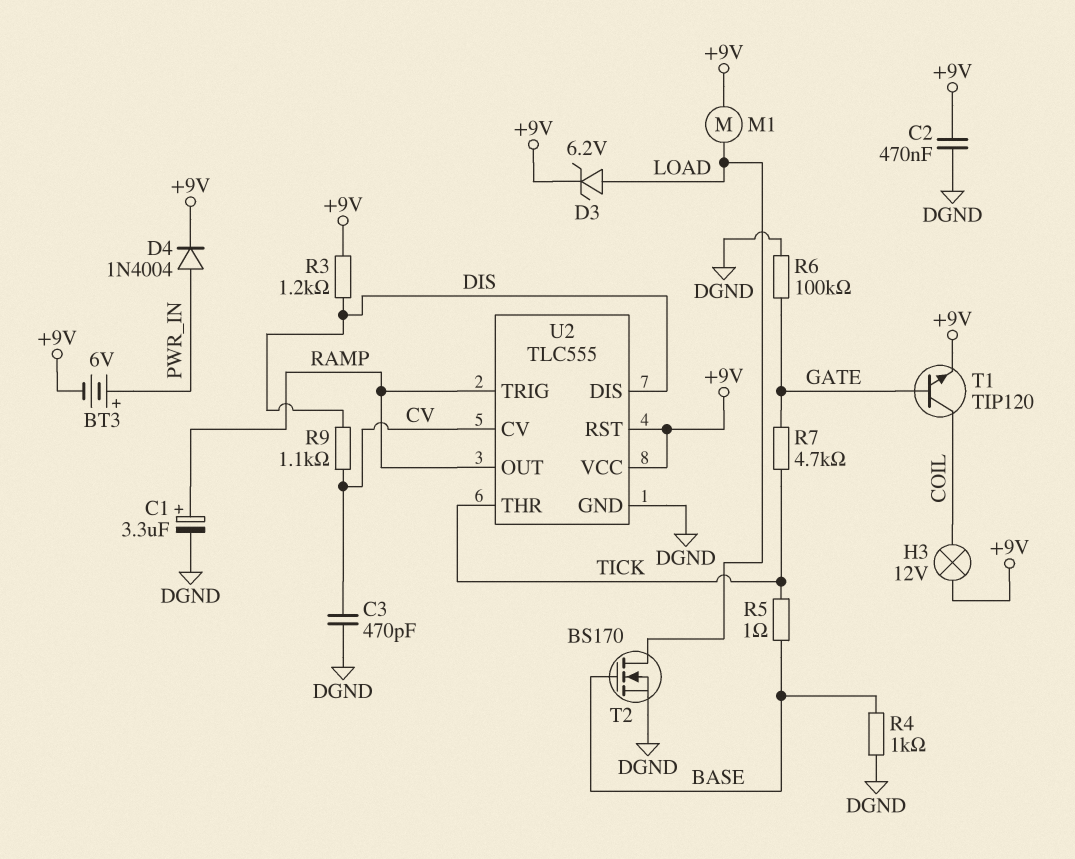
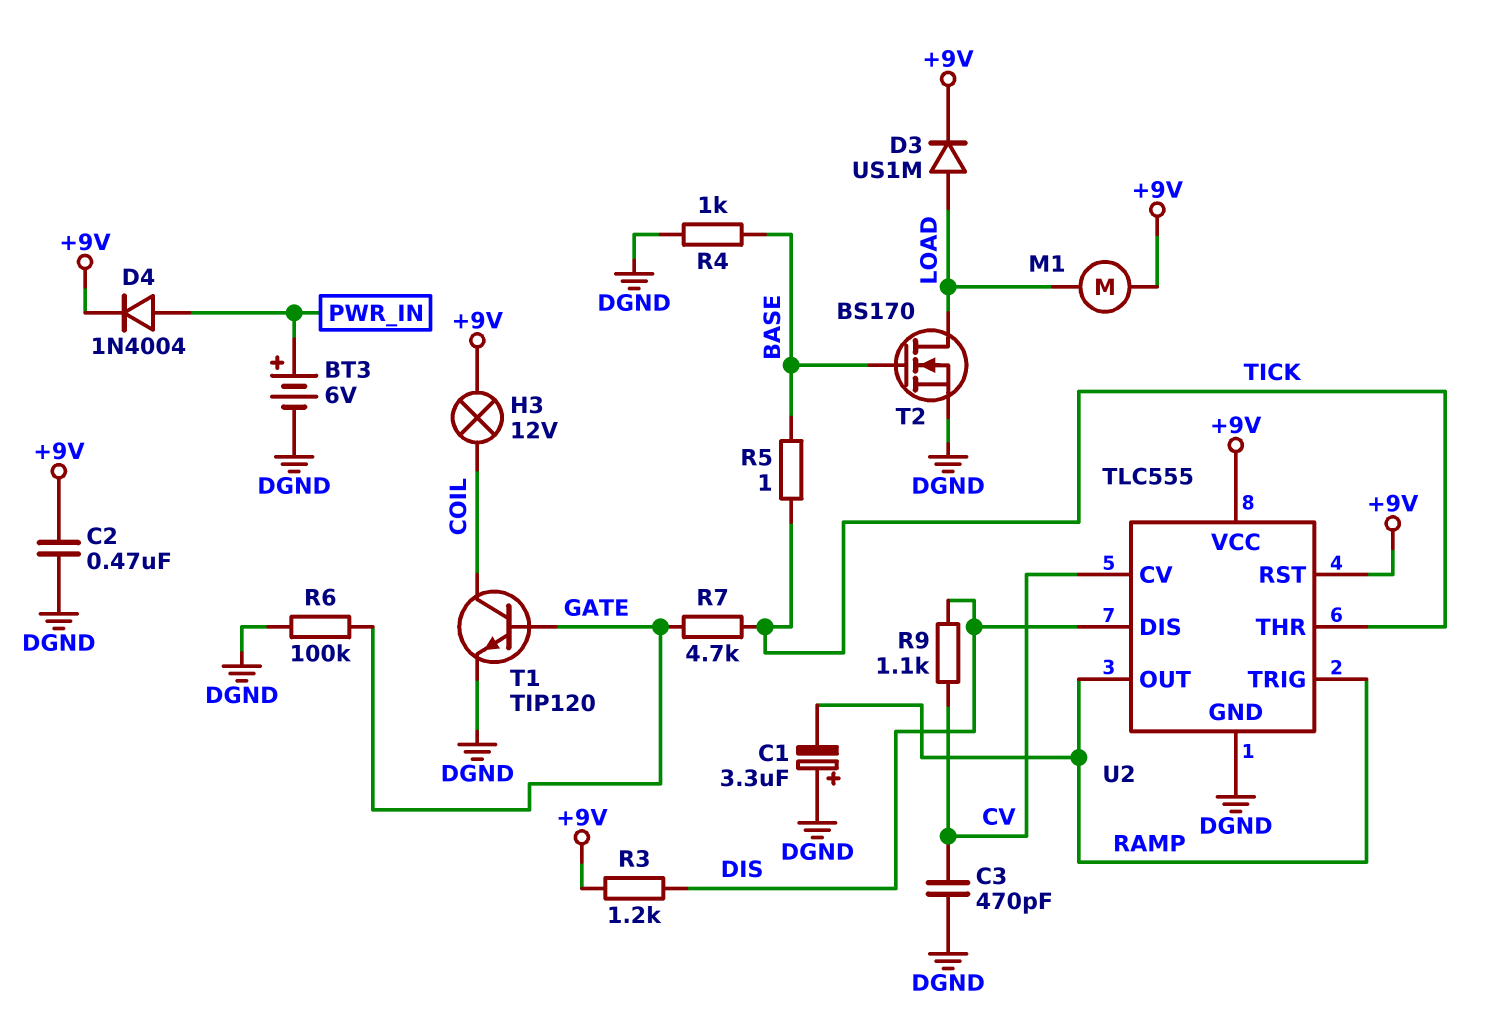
BT3: 6V (plus PWR_IN, minus +9V) -> 6V (plus PWR_IN, minus DGND)
C1: 3.3uF (plus RAMP, minus DGND) -> 3.3uF (plus DGND, minus RAMP)
D3: zener 6.2V (A LOAD, K +9V) -> diode US1M (A LOAD, K +9V)
T1: NPN TIP120 (B GATE, C COIL, E +9V) -> NPN TIP120 (B GATE, C COIL, E DGND)

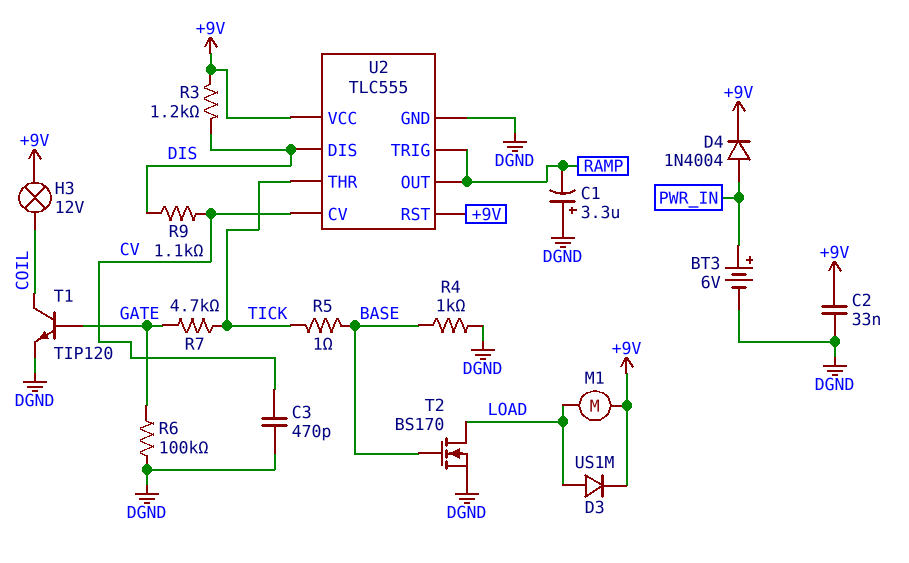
C2: 470nF (+9V, DGND) -> 33nF (+9V, DGND)

